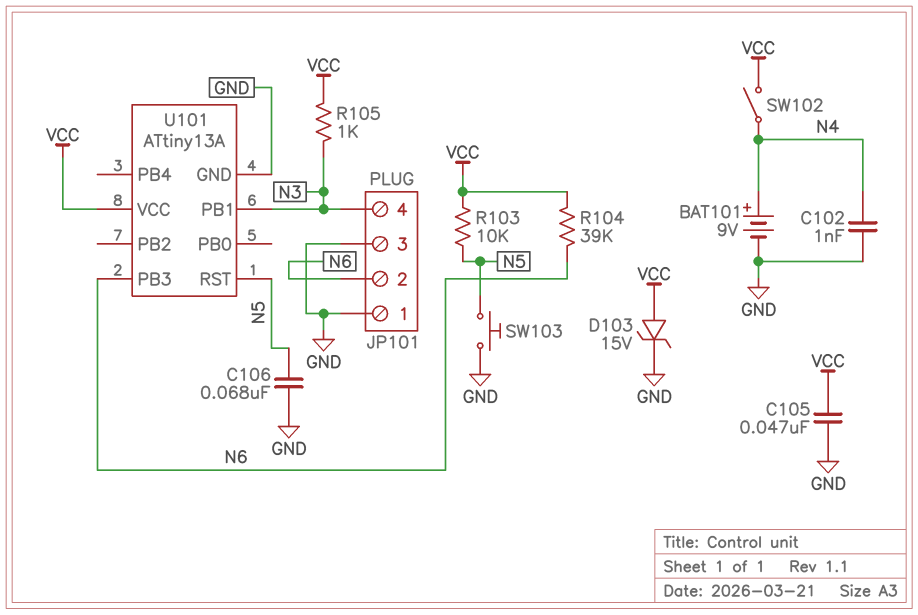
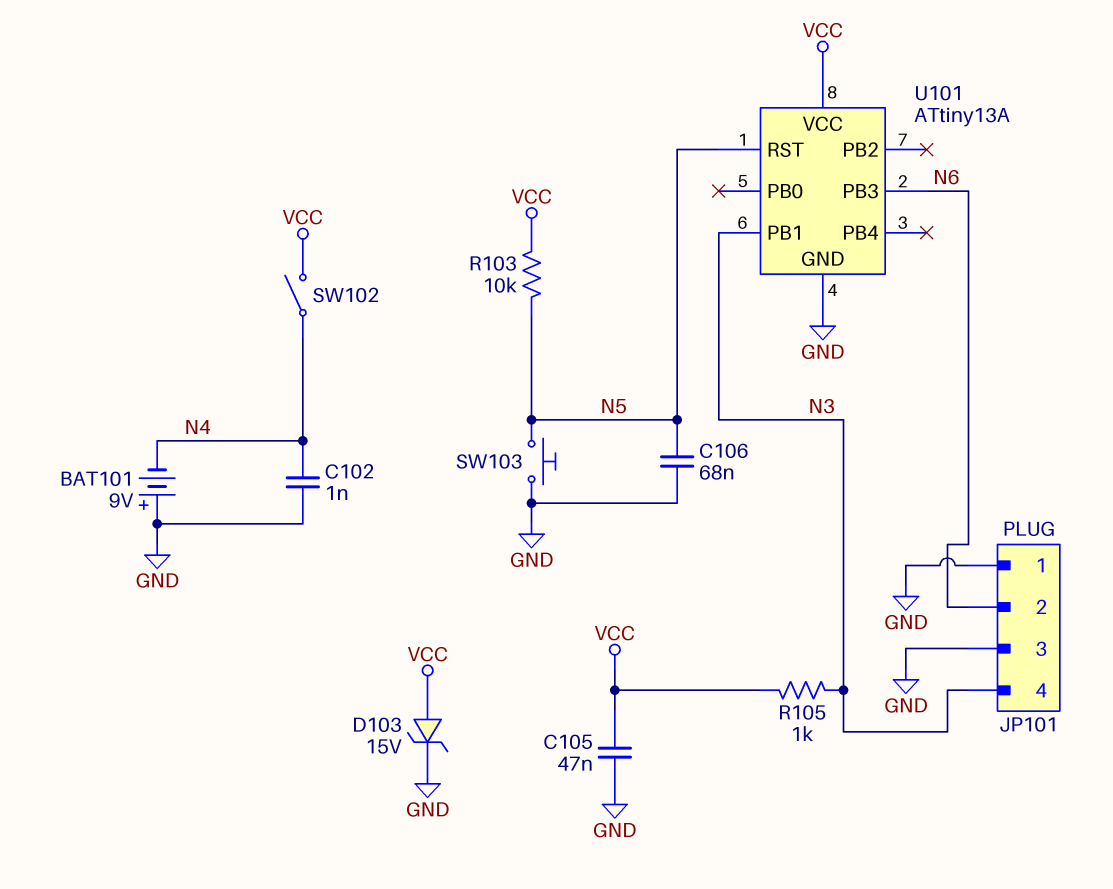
BAT101: 9V (plus N4, minus GND) -> 9V (plus GND, minus N4)
R104: 39k (N6, VCC) -> none

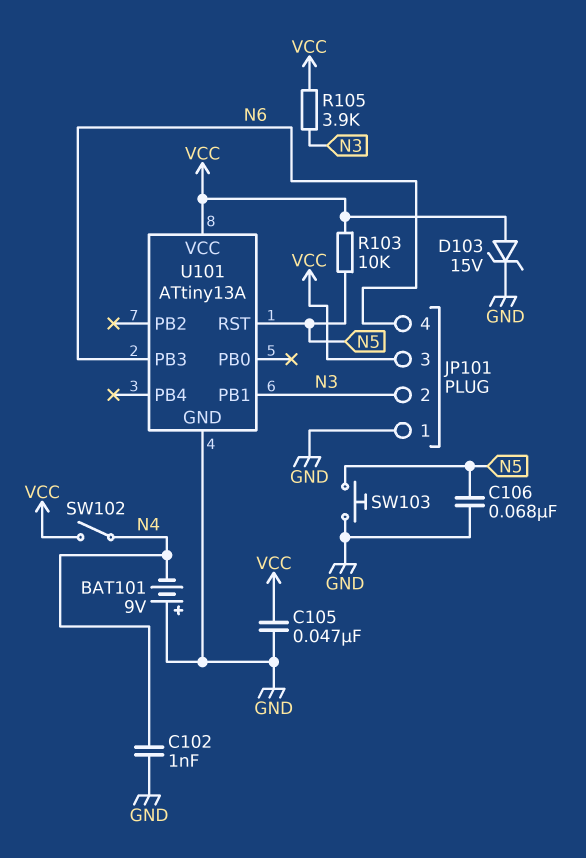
JP101 pin 2: N6 -> N3
JP101 pin 3: GND -> VCC
JP101 pin 4: N3 -> N6
R105: 1k (N3, VCC) -> 3.9k (N3, VCC)

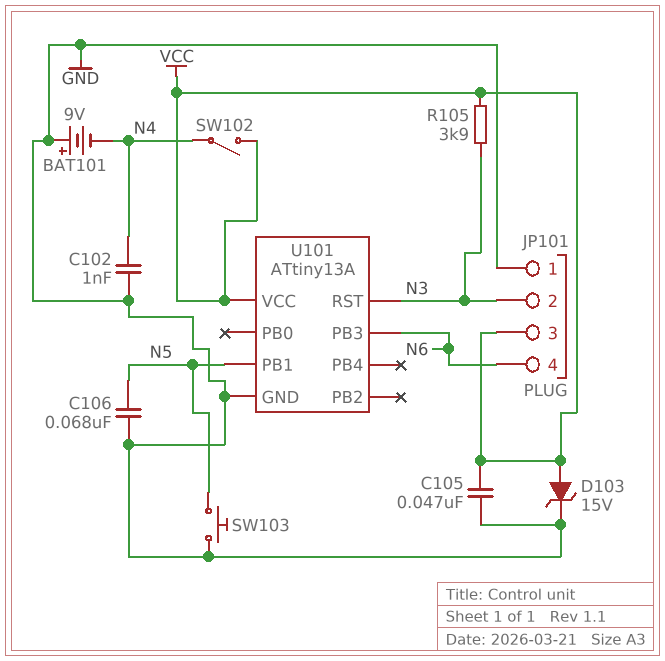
R103: 10k (N5, VCC) -> none
U101 pin PB1: N3 -> N5
U101 pin RST: N5 -> N3

